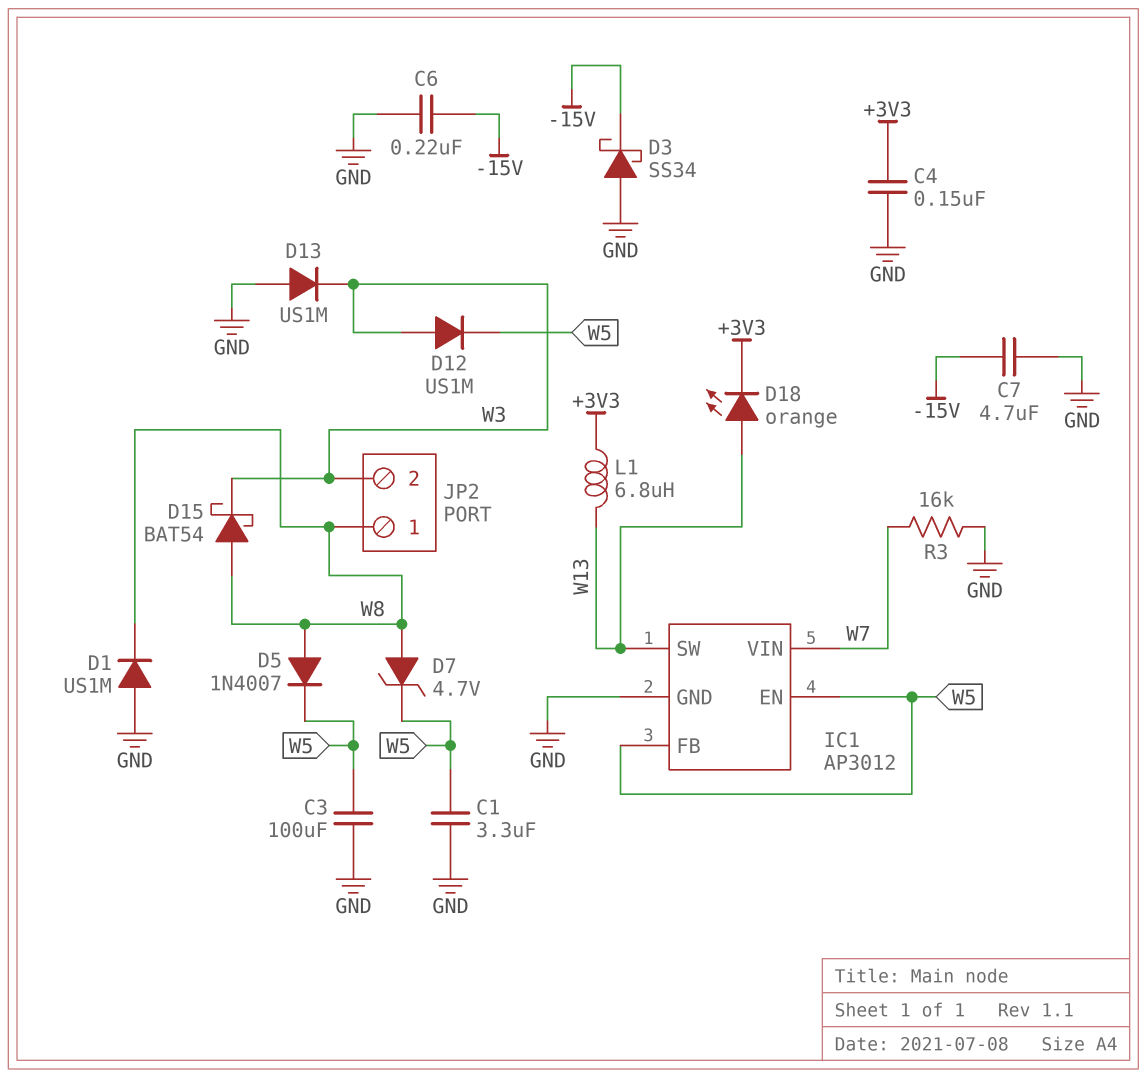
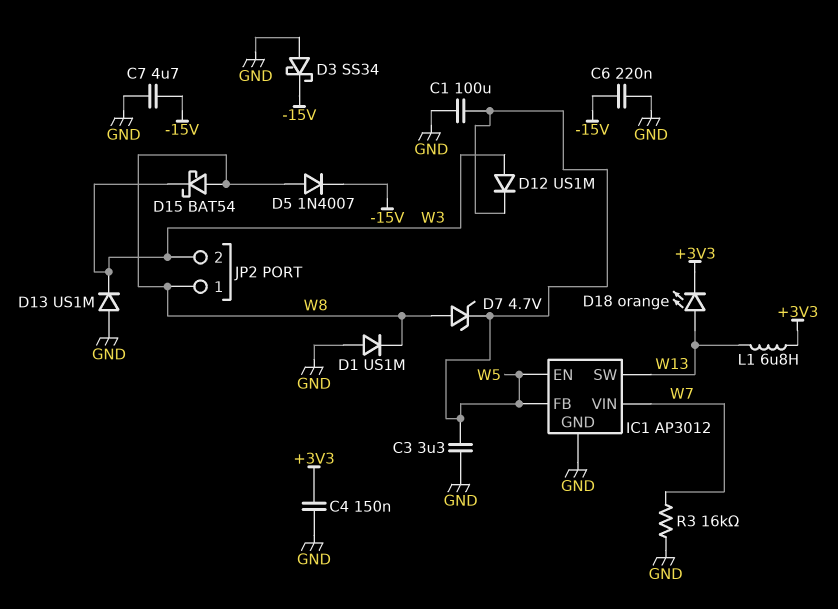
C1: 3.3uF (GND, W5) -> 100uF (GND, W5)
C3: 100uF (GND, W5) -> 3.3uF (GND, W5)
D5: diode 1N4007 (A W8, K W5) -> diode 1N4007 (A W8, K -15V)

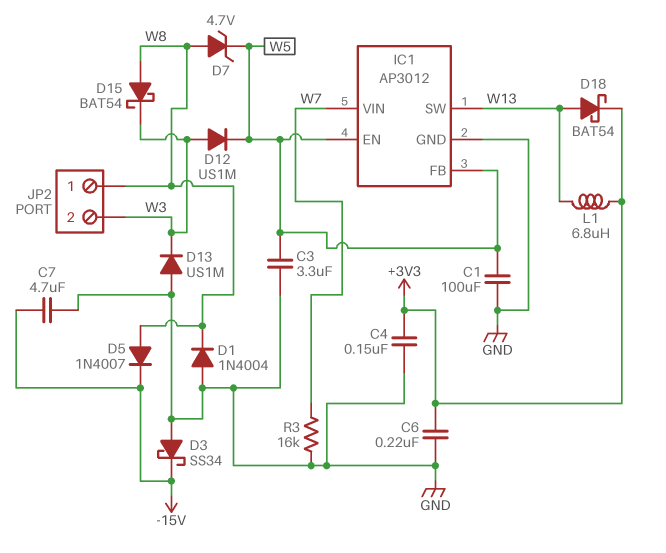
C6: 220nF (-15V, GND) -> 220nF (+3V3, GND)
D1: diode US1M (A GND, K W8) -> diode 1N4004 (A GND, K W8)
D18: LED orange (A W13, K +3V3) -> schottky BAT54 (A W13, K +3V3)

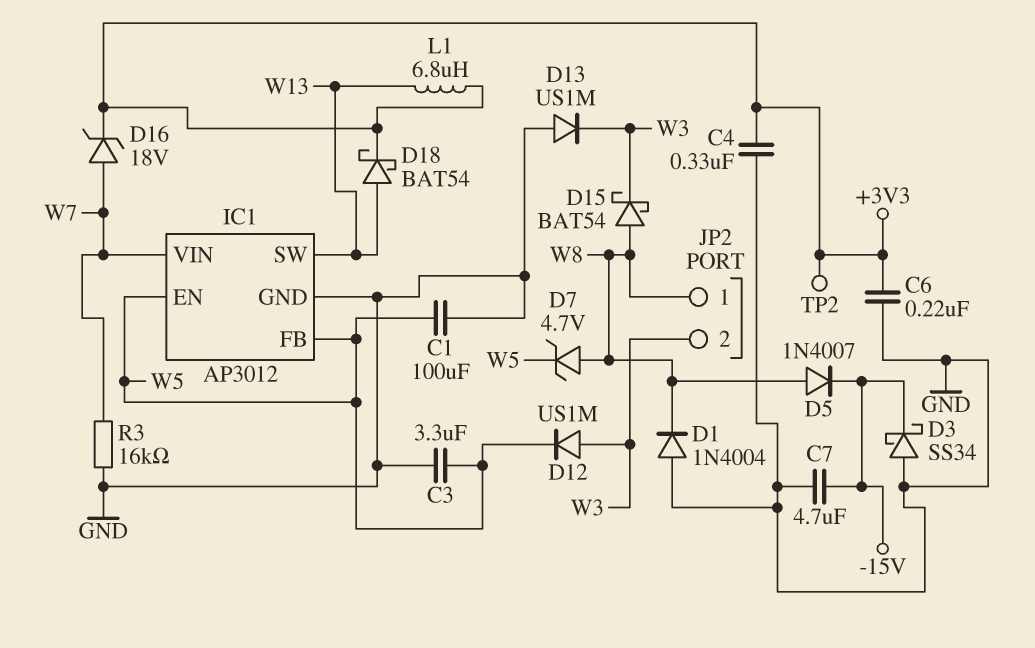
C4: 150nF (+3V3, GND) -> 330nF (+3V3, GND)
D16: none -> zener 18V (A W7, K +3V3)
TP2: none -> test point (+3V3)

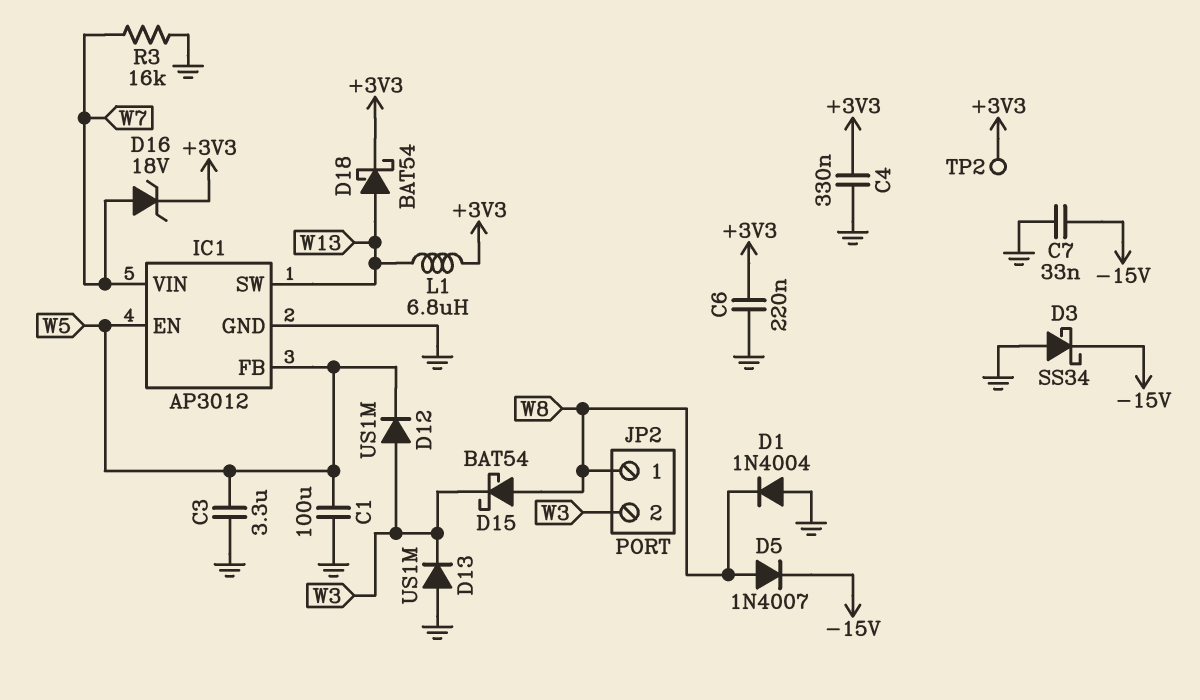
C7: 4.7uF (-15V, GND) -> 33nF (-15V, GND)
D7: zener 4.7V (A W8, K W5) -> none

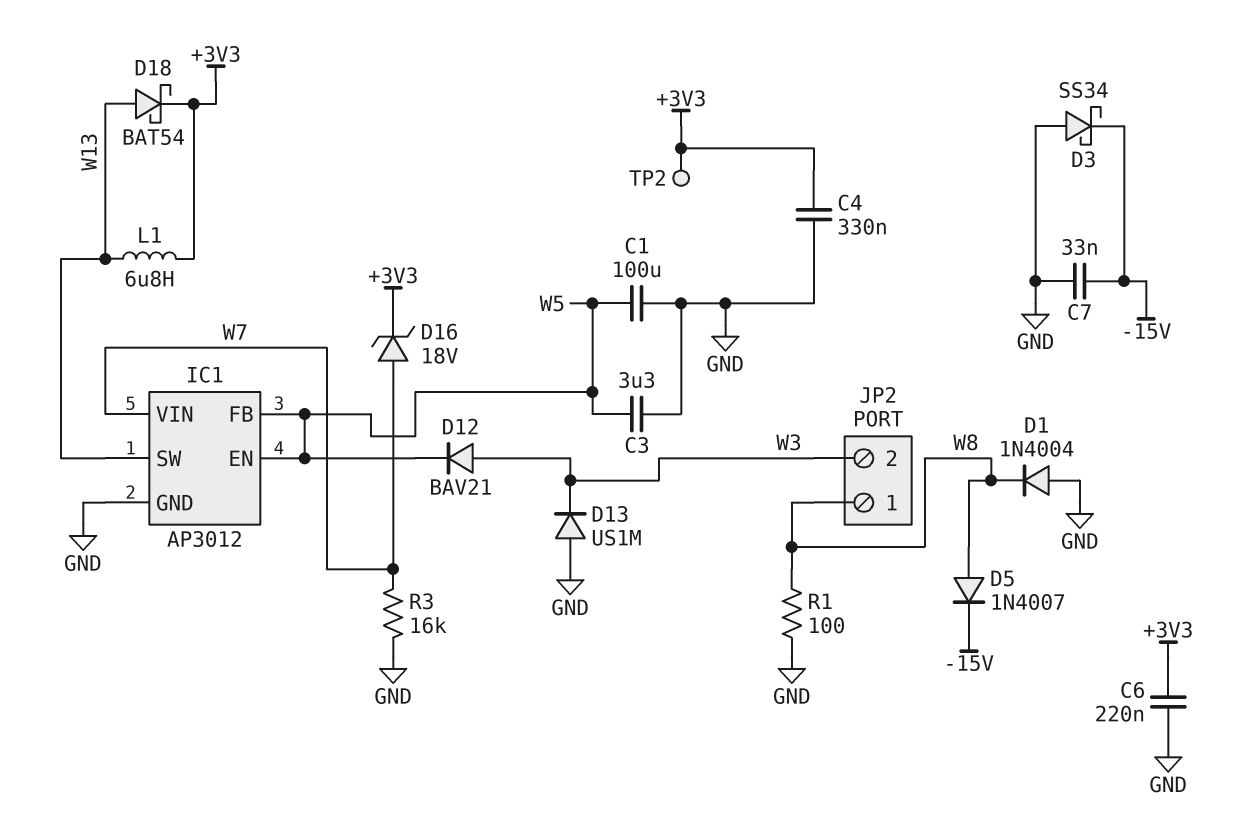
D12: diode US1M (A W3, K W5) -> diode BAV21 (A W3, K W5)
D15: schottky BAT54 (A W8, K W3) -> none
R1: none -> 100 (GND, W8)

